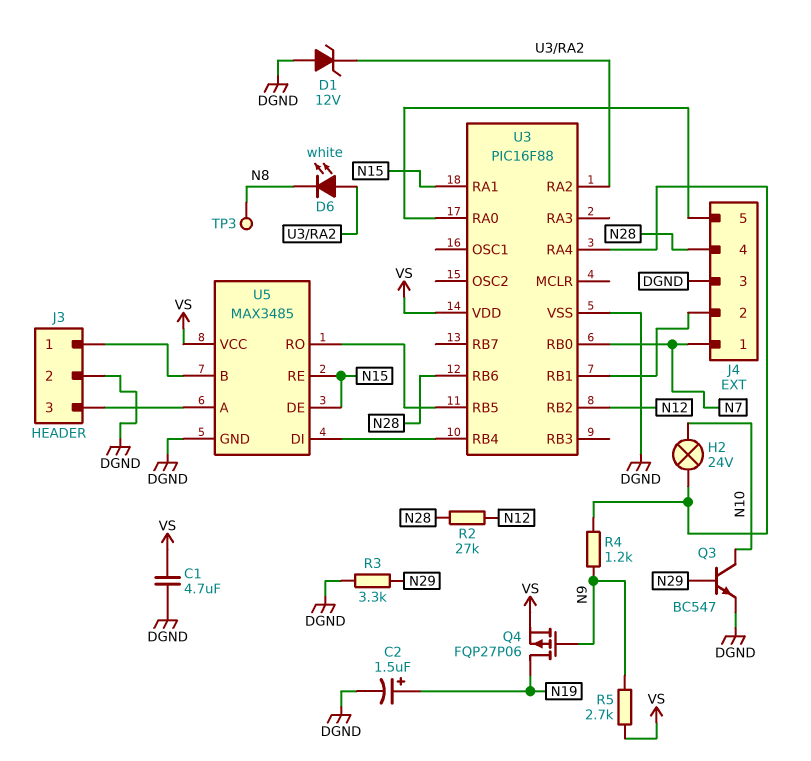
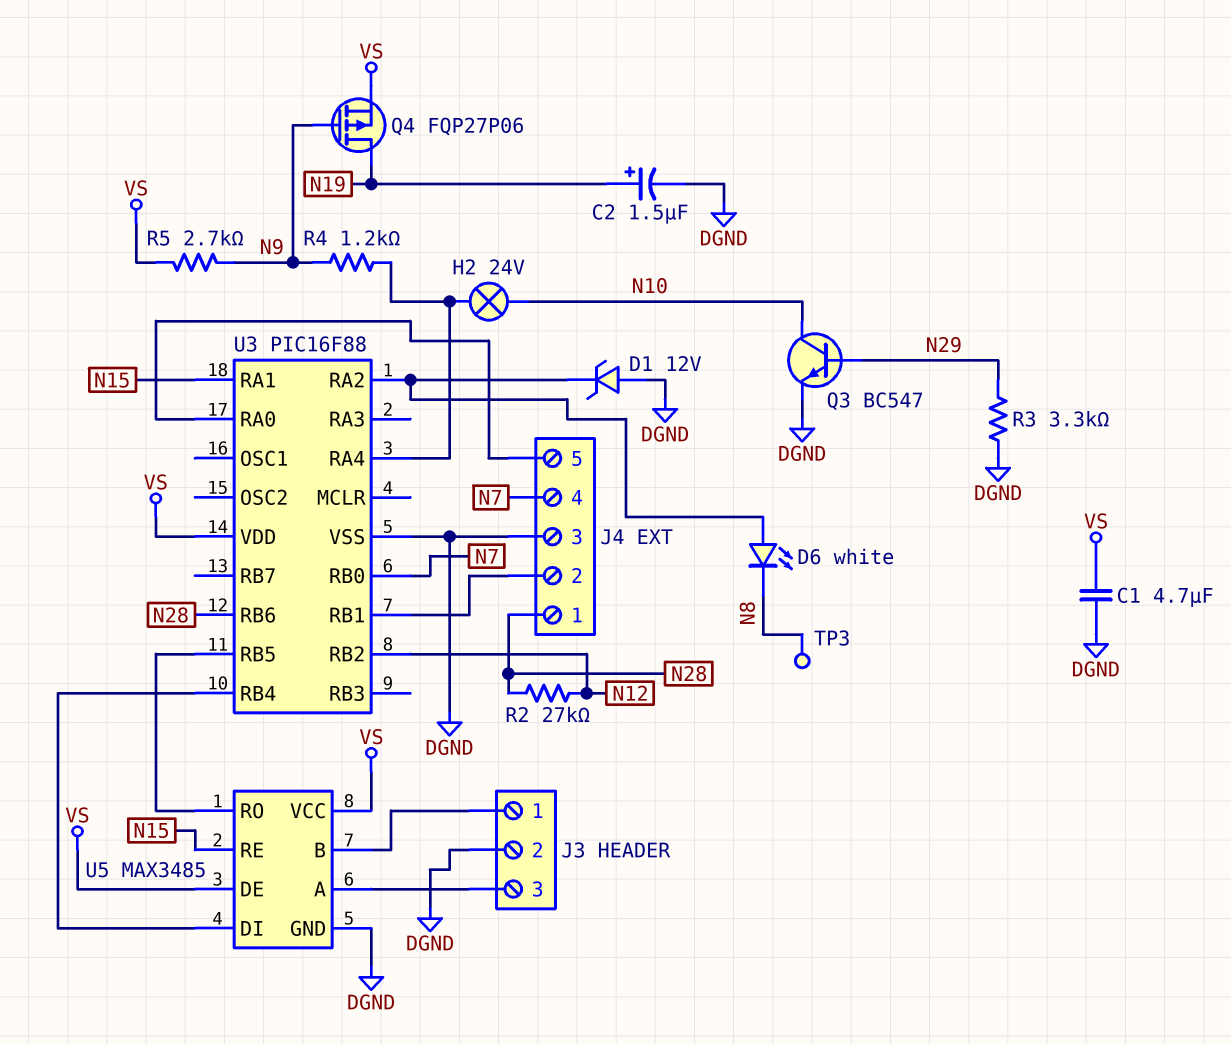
J4 pin 1: N7 -> N28
J4 pin 4: N28 -> N7
U5 pin DE: N15 -> VS

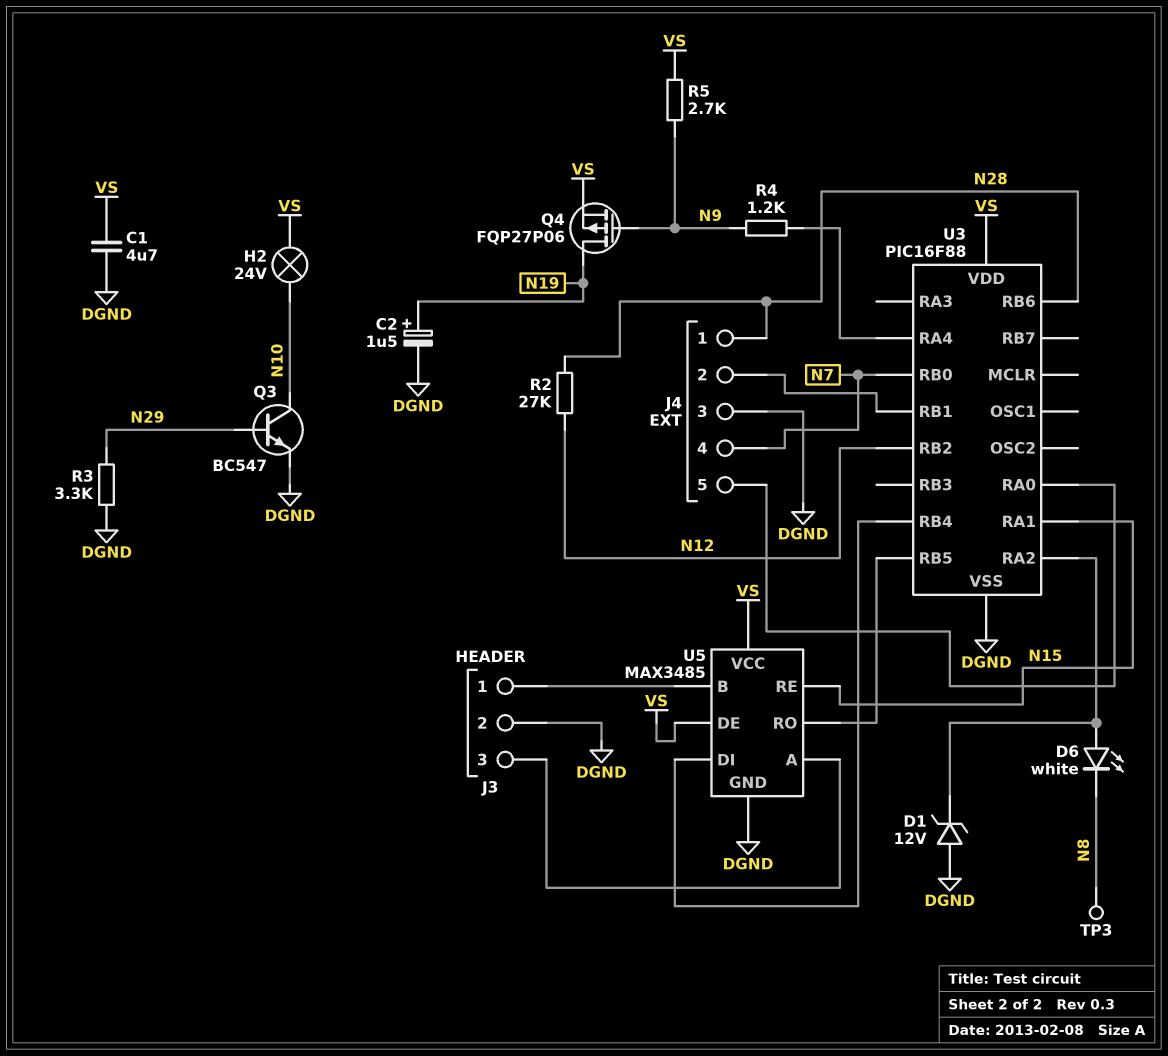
H2: lamp 24V (N10, U3/RA4) -> lamp 24V (N10, VS)

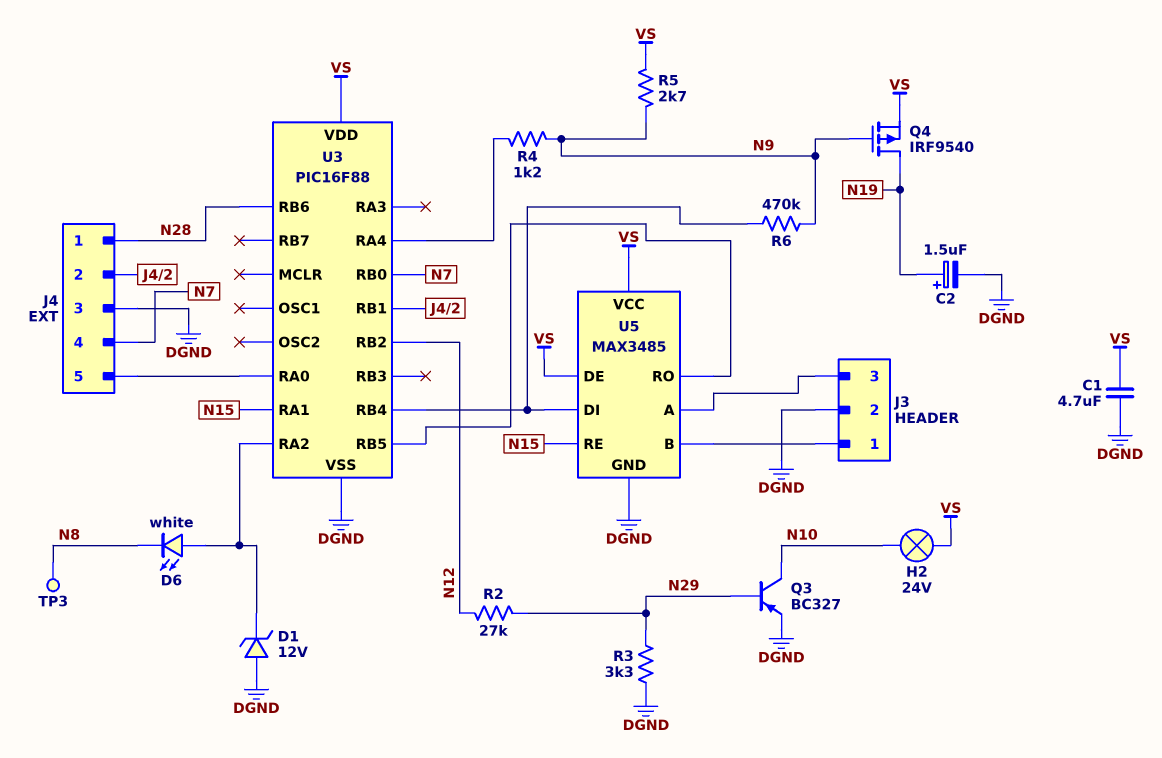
Q3: NPN BC547 (B N29, C N10, E DGND) -> PNP BC327 (B N29, C N10, E DGND)
Q4: PMOS FQP27P06 (G N9, D N19, S VS) -> PMOS IRF9540 (G N9, D N19, S VS)
R2: 27k (N12, N28) -> 27k (N12, N29)
R6: none -> 470k (N9, U3/RB4)

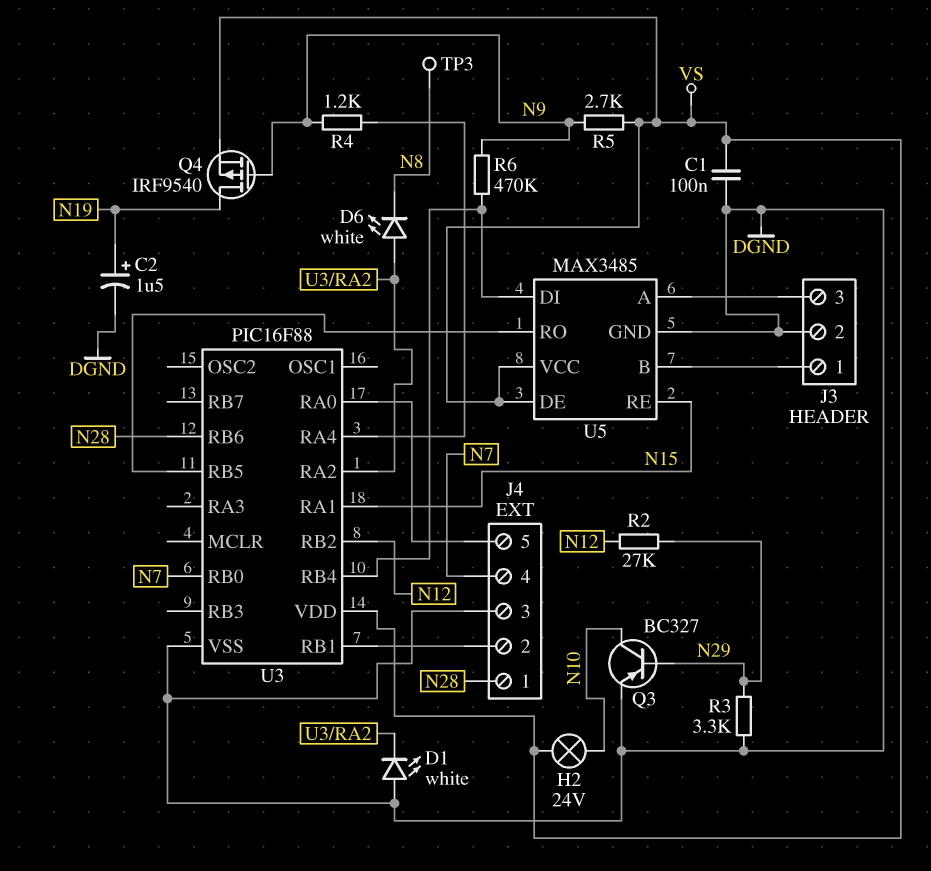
C1: 4.7uF (DGND, VS) -> 100nF (DGND, VS)
D1: zener 12V (A DGND, K U3/RA2) -> LED white (A DGND, K U3/RA2)

